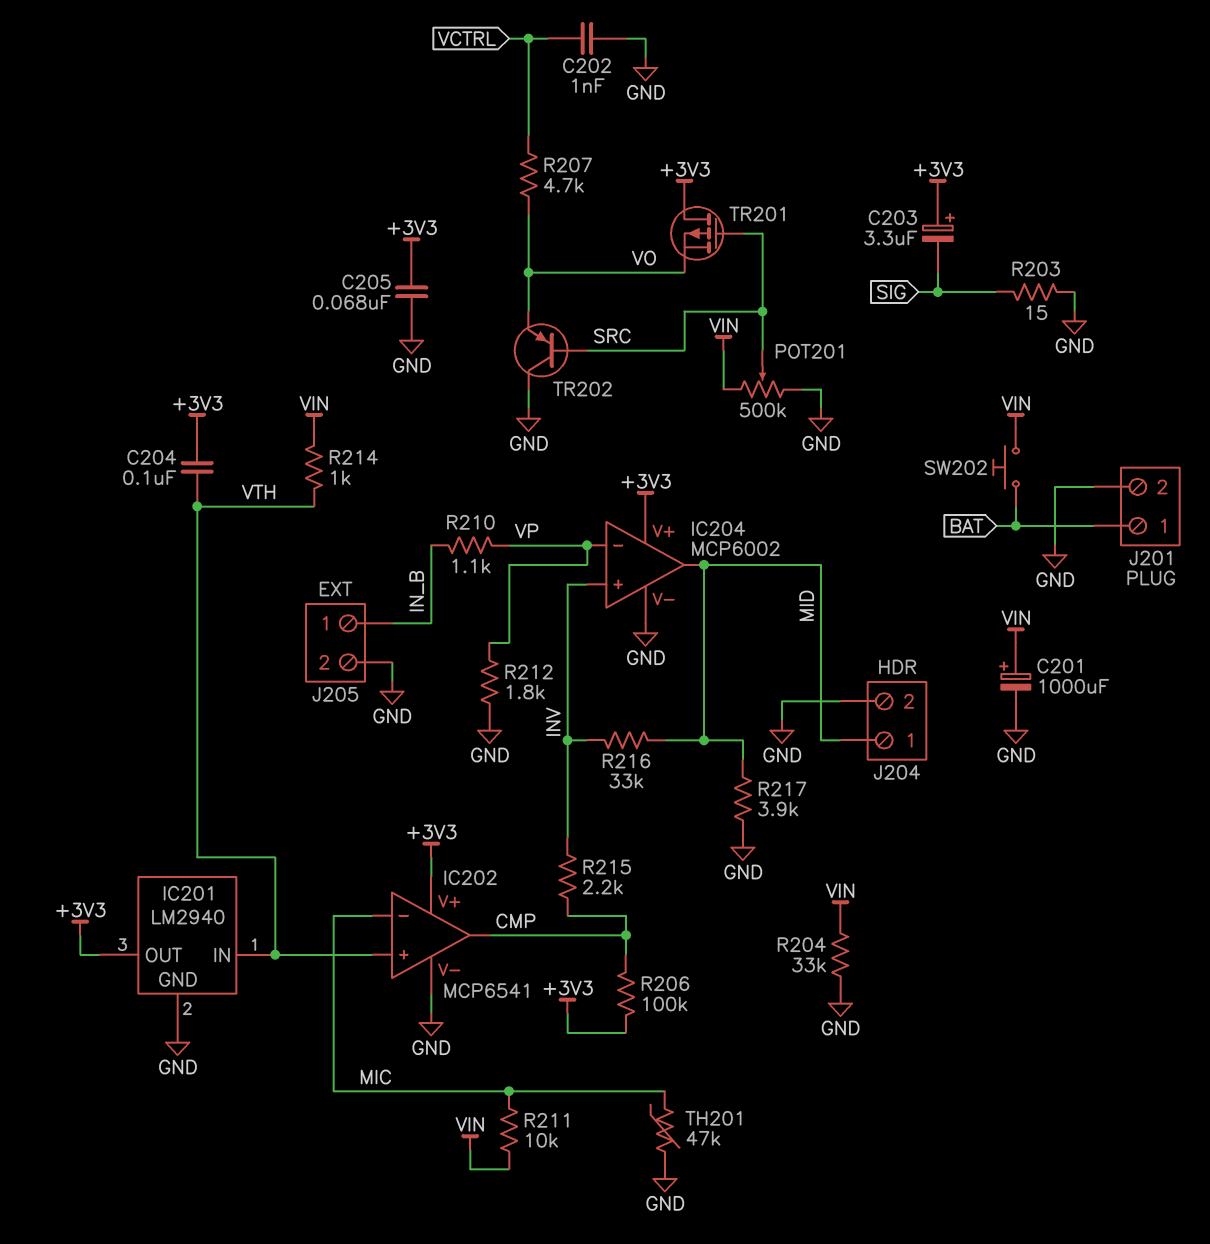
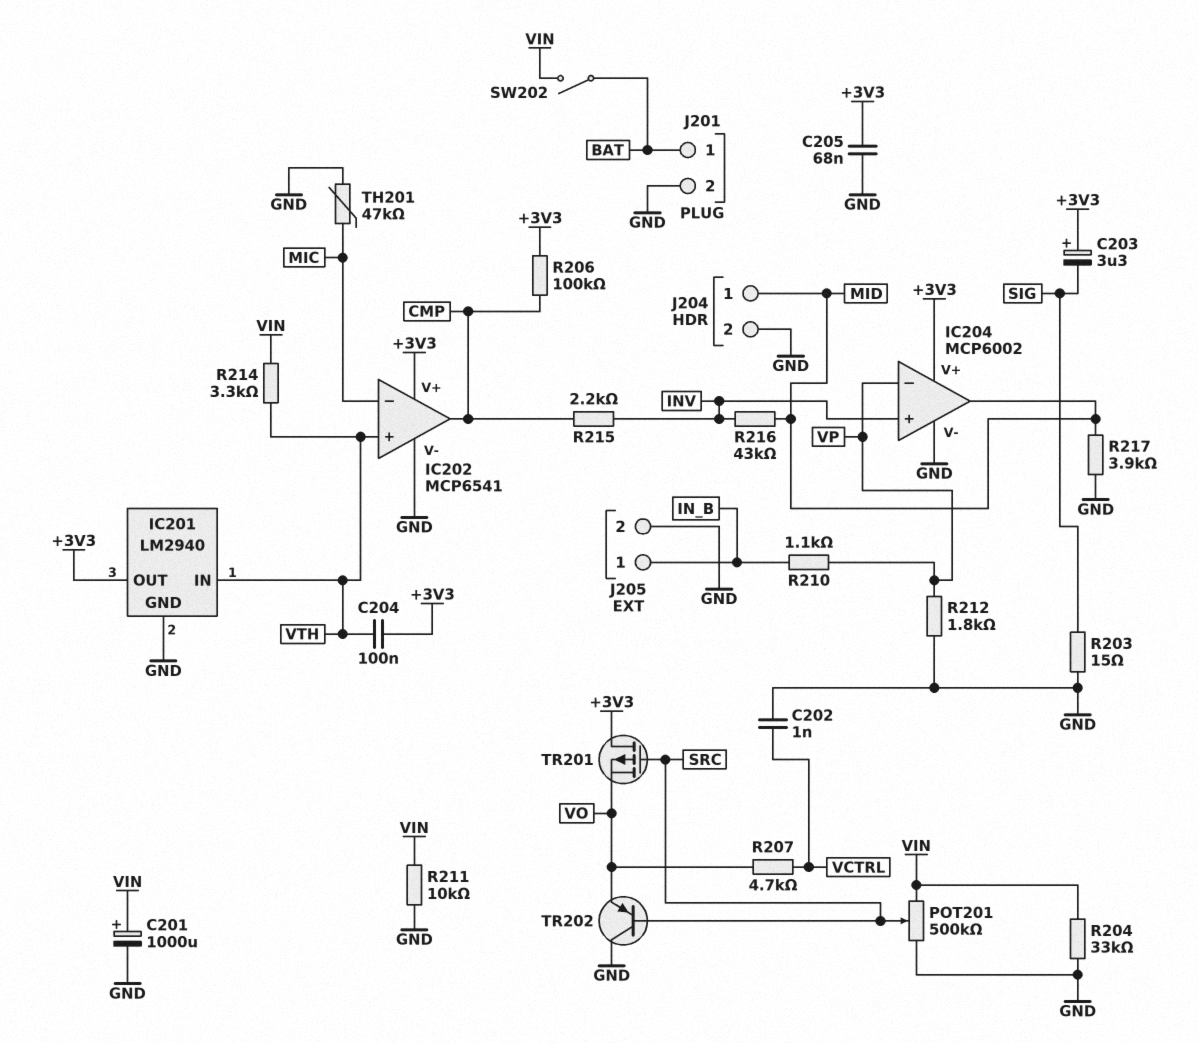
R211: 10k (MIC, VIN) -> 10k (GND, VIN)
R214: 1k (VIN, VTH) -> 3.3k (VIN, VTH)
R216: 33k (INV, MID) -> 43k (INV, MID)
SW202: button (BAT, VIN) -> switch (BAT, VIN)

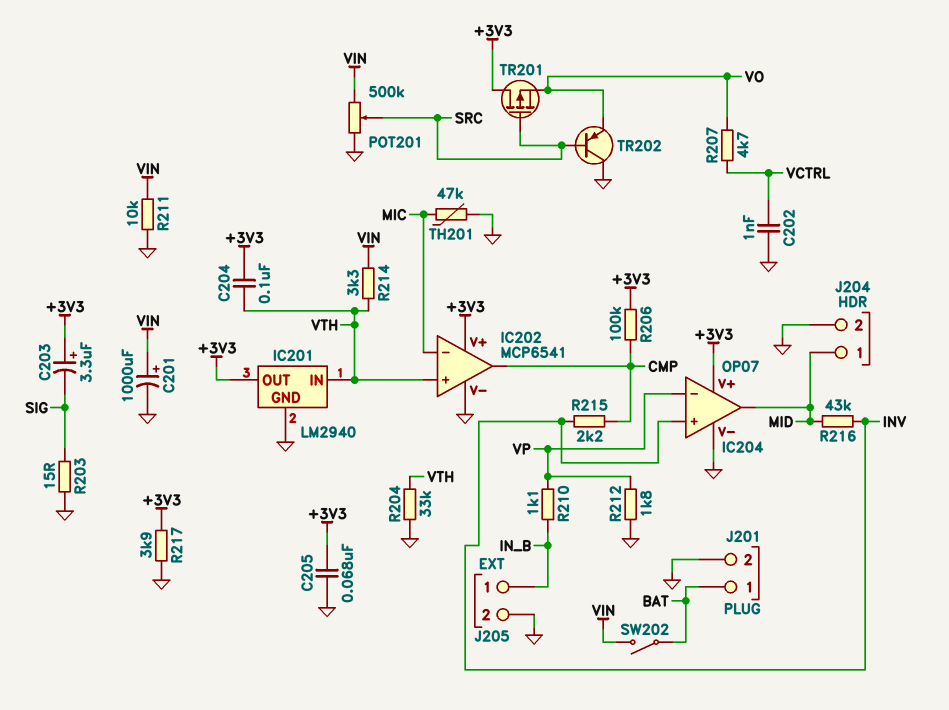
IC204: MCP6002 -> OP07
R204: 33k (GND, VIN) -> 33k (GND, VTH)
R217: 3.9k (GND, MID) -> 3.9k (+3V3, GND)

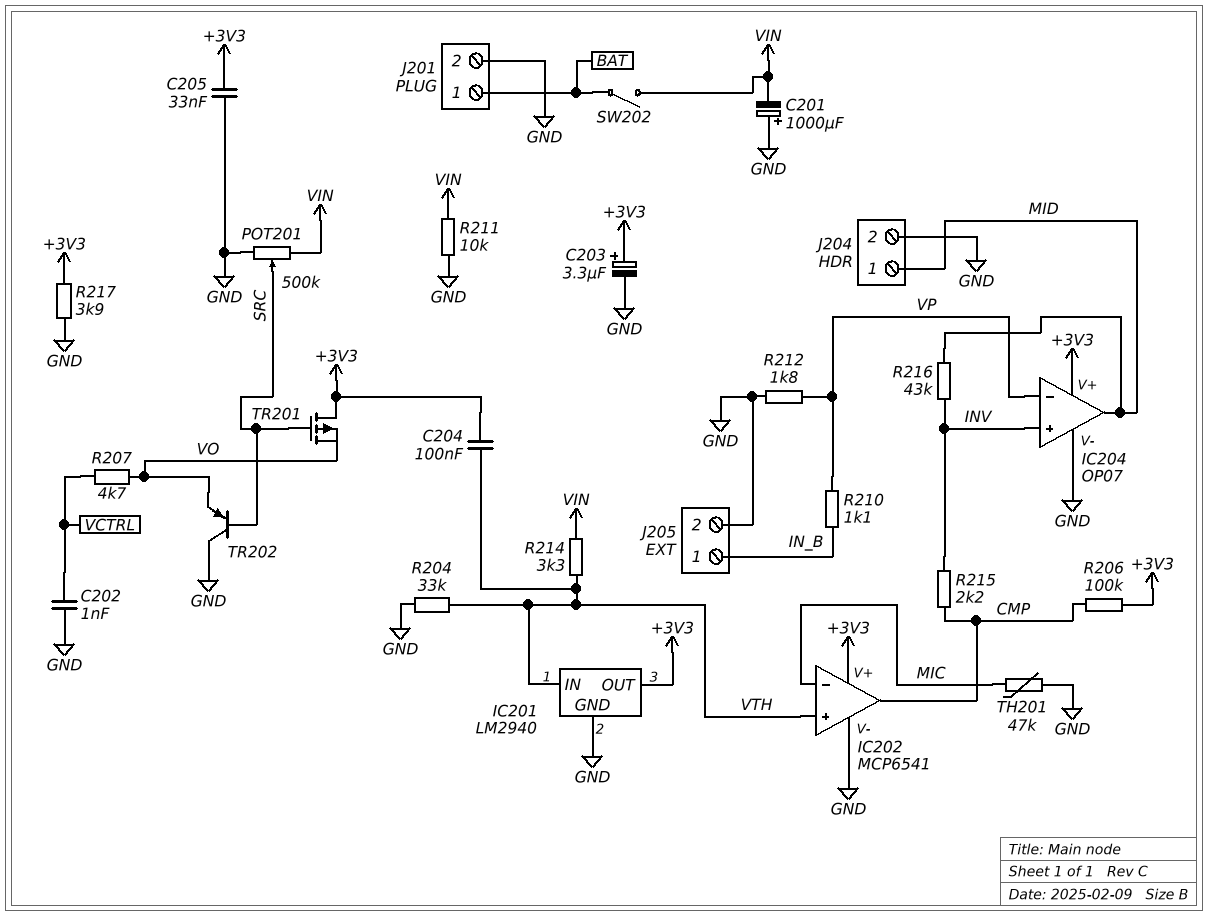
C201: 1000uF (plus VIN, minus GND) -> 1000uF (plus GND, minus VIN)
C203: 3.3uF (plus +3V3, minus SIG) -> 3.3uF (plus +3V3, minus GND)
C205: 68nF (+3V3, GND) -> 33nF (+3V3, GND)
R203: 15 (GND, SIG) -> none

